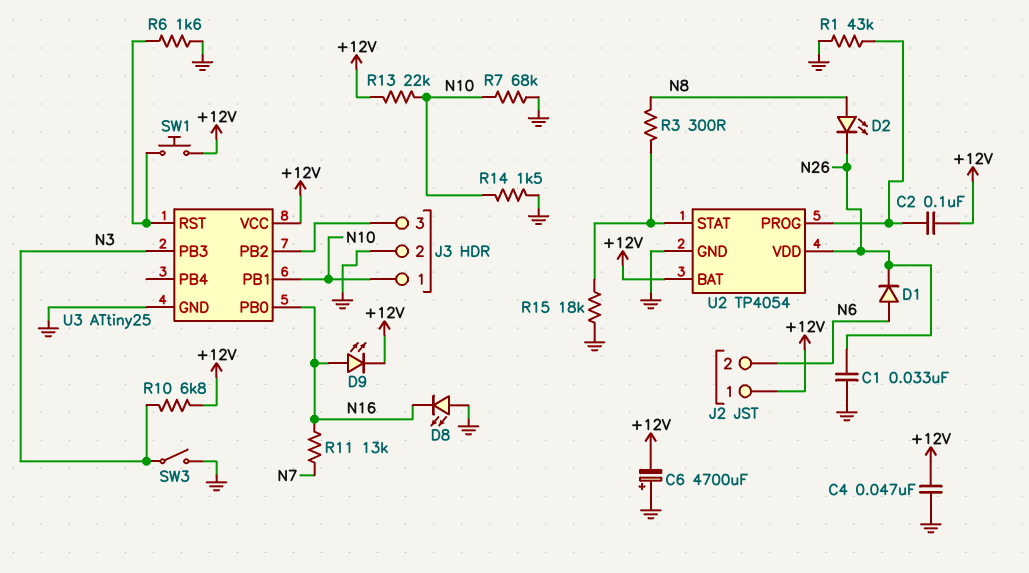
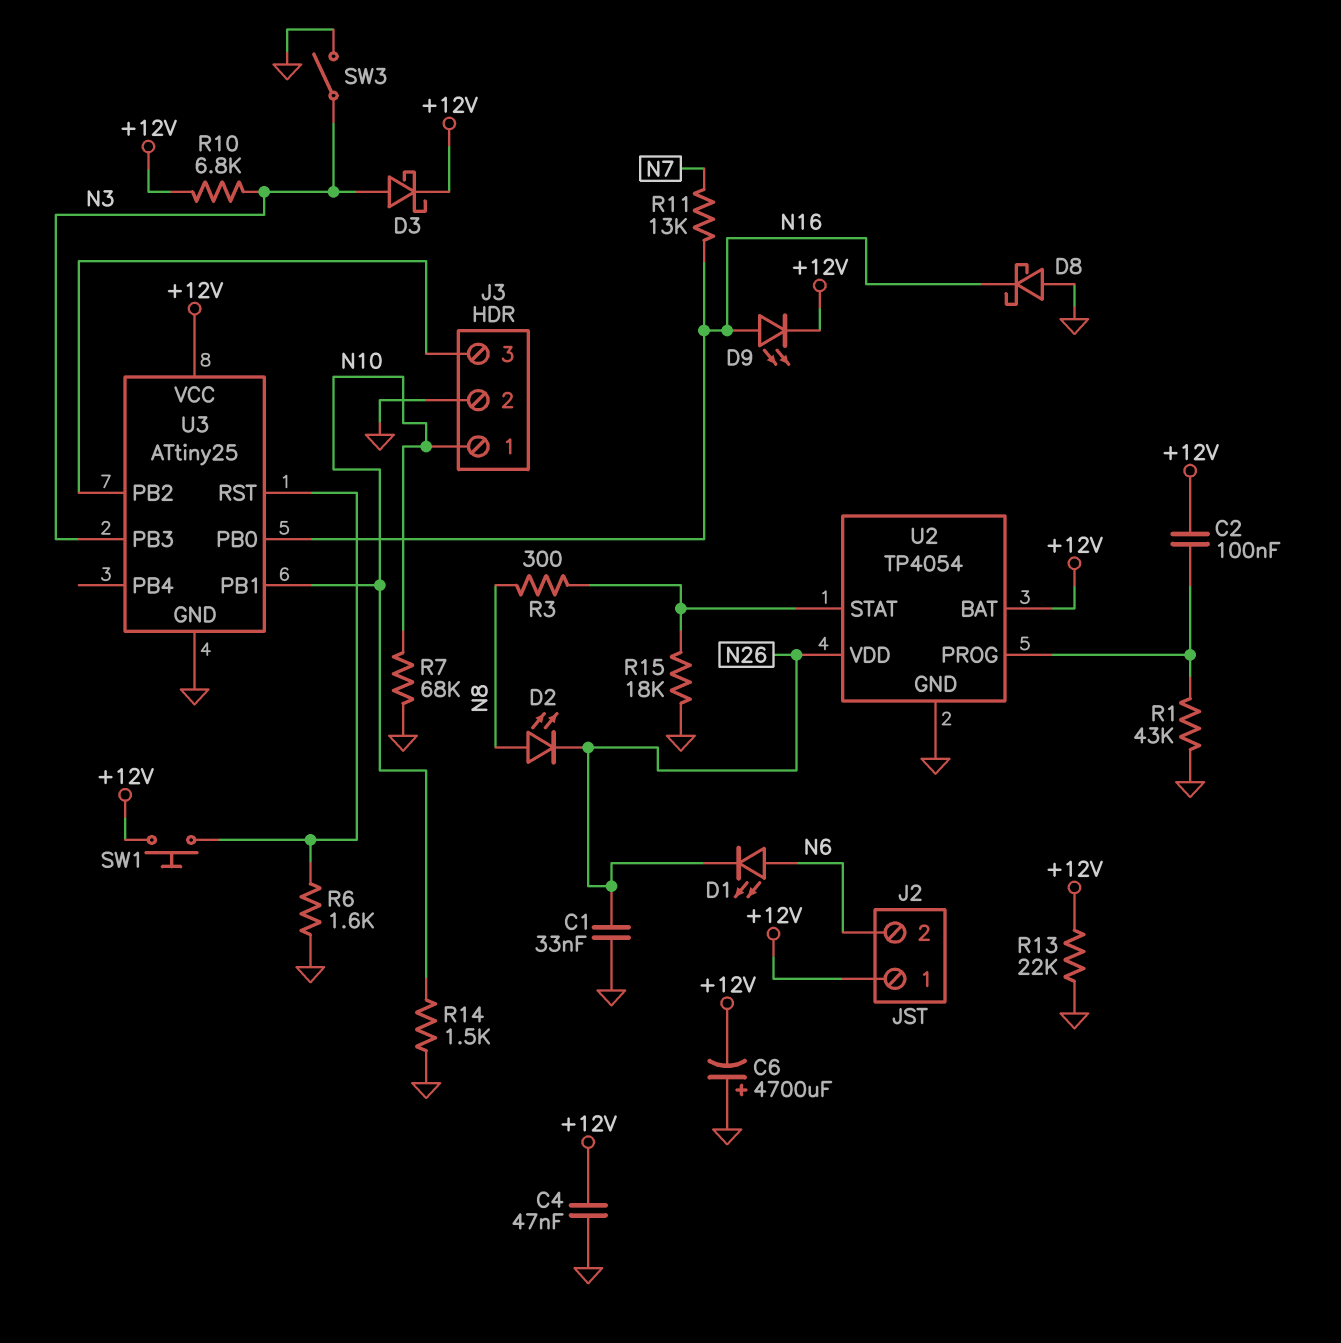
D1: diode (A N6, K N26) -> LED (A N6, K N26)
D3: none -> schottky (A N3, K +12V)
D8: LED (A GND, K N16) -> schottky (A GND, K N16)
R13: 22k (+12V, N10) -> 22k (+12V, GND)

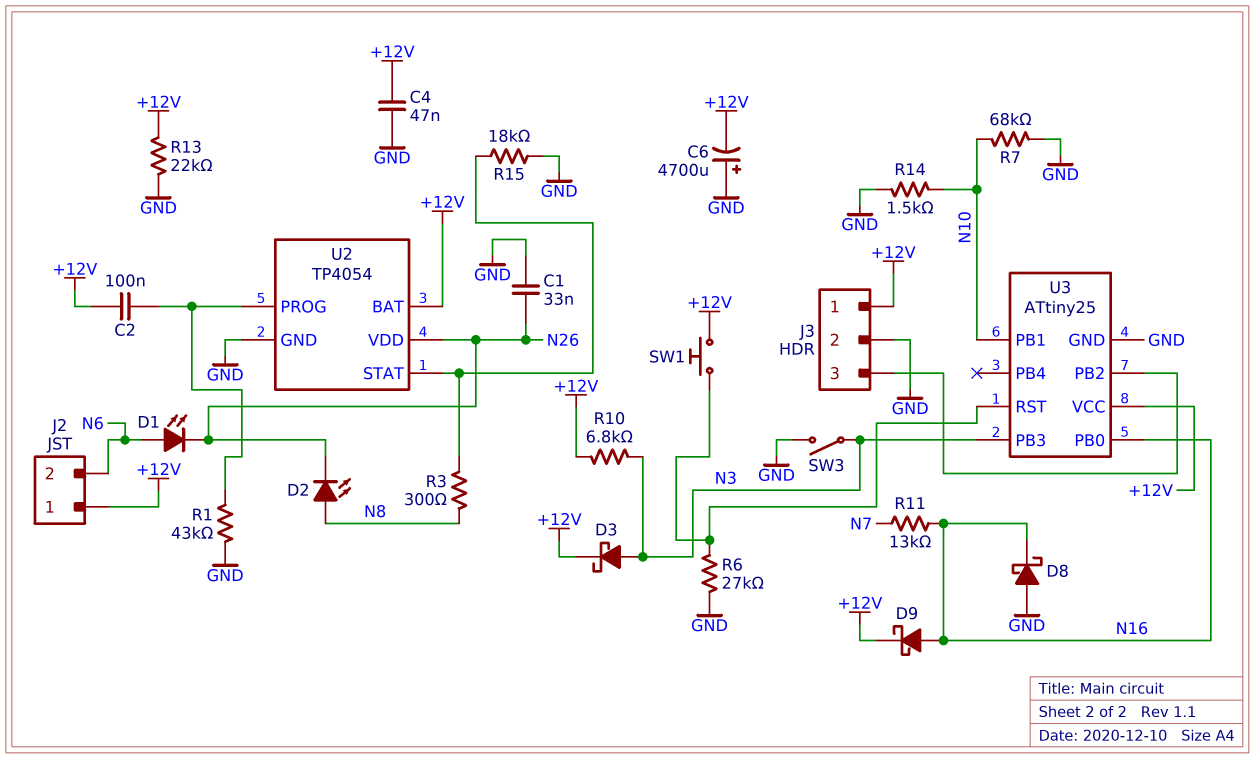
D9: LED (A N16, K +12V) -> schottky (A N16, K +12V)
J3 pin 1: N10 -> +12V
R6: 1.6k (GND, U3/RST) -> 27k (GND, U3/RST)

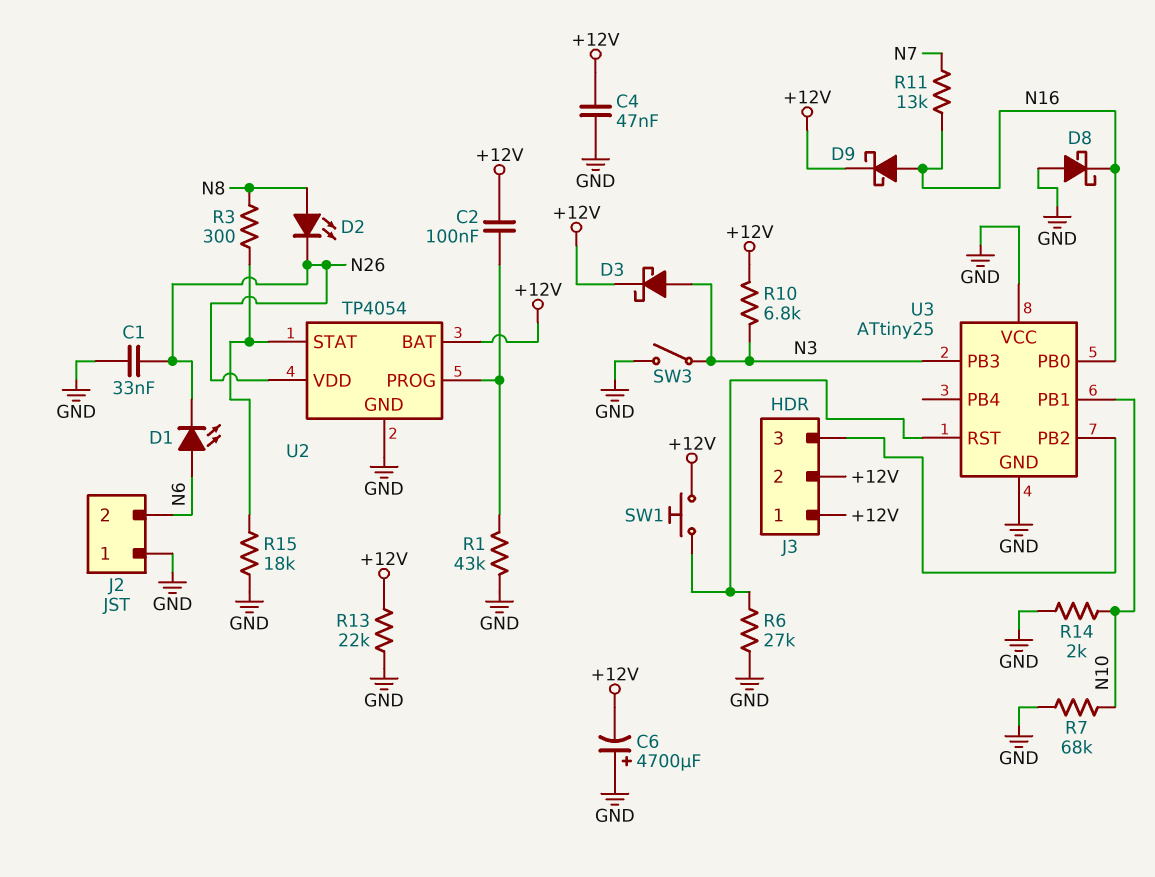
J2 pin 1: +12V -> GND
J3 pin 2: GND -> +12V
R14: 1.5k (GND, N10) -> 2k (GND, N10)
U3 pin VCC: +12V -> GND

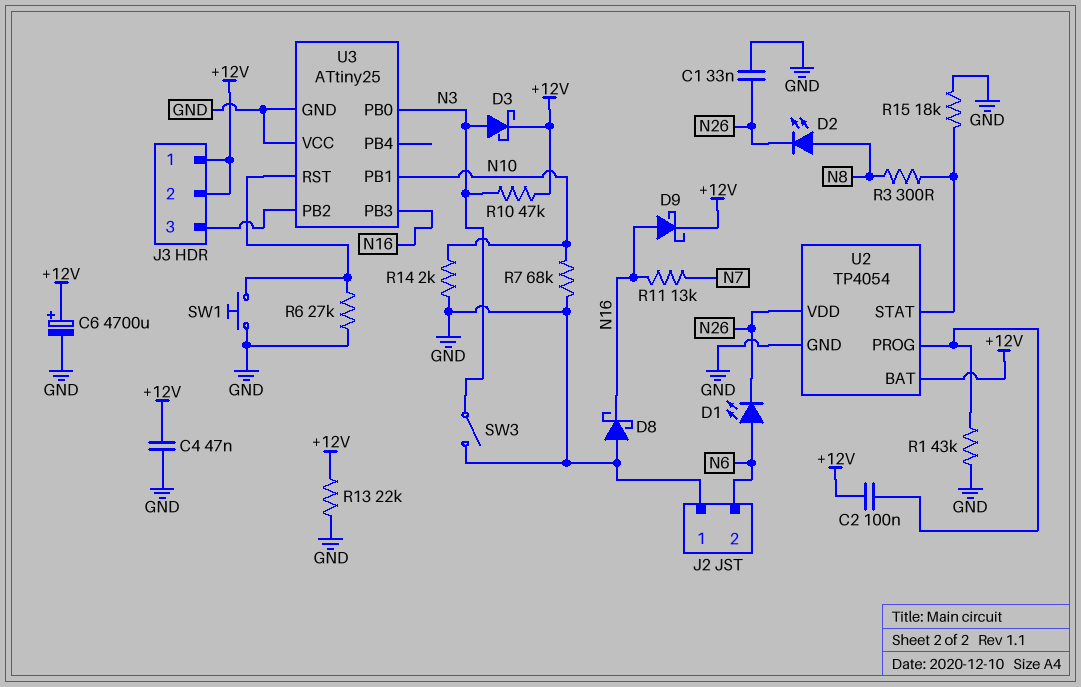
C6: 4700uF (plus GND, minus +12V) -> 4700uF (plus +12V, minus GND)
R10: 6.8k (+12V, N3) -> 47k (+12V, N3)
SW1: button (+12V, U3/RST) -> button (GND, U3/RST)
U3 pin PB0: N16 -> N3
U3 pin PB3: N3 -> N16

